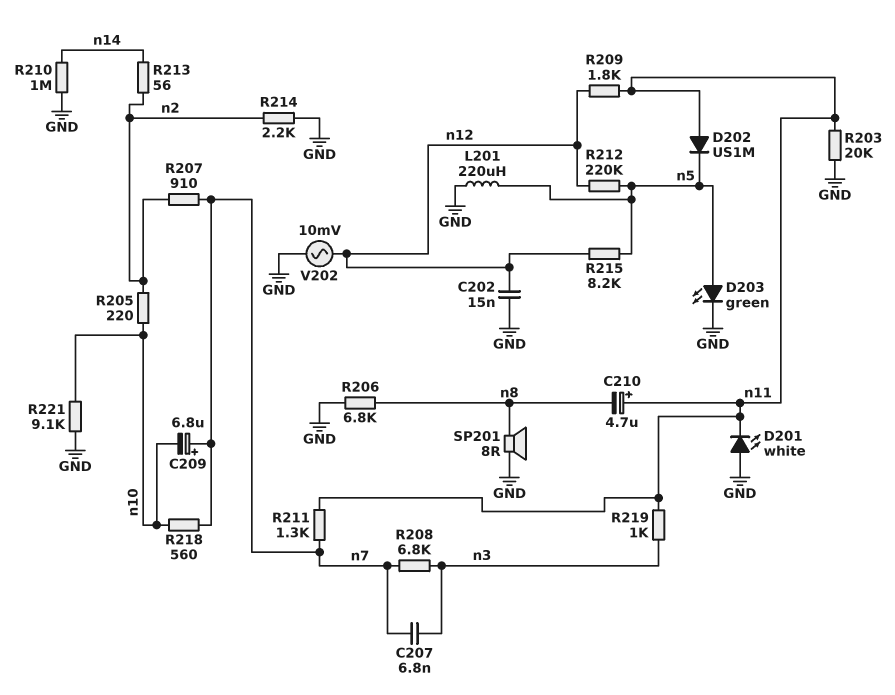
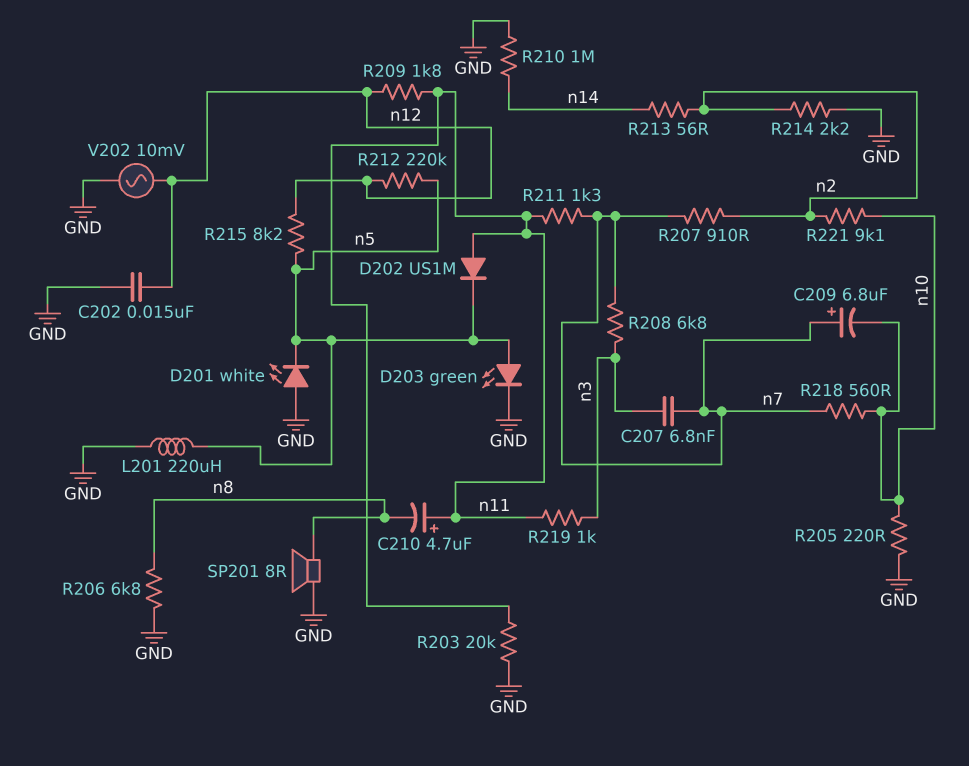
D201: LED white (A GND, K n11) -> LED white (A GND, K n5)
R205: 220 (n2, n10) -> 220 (GND, n10)
R221: 9.1k (GND, n10) -> 9.1k (n2, n10)

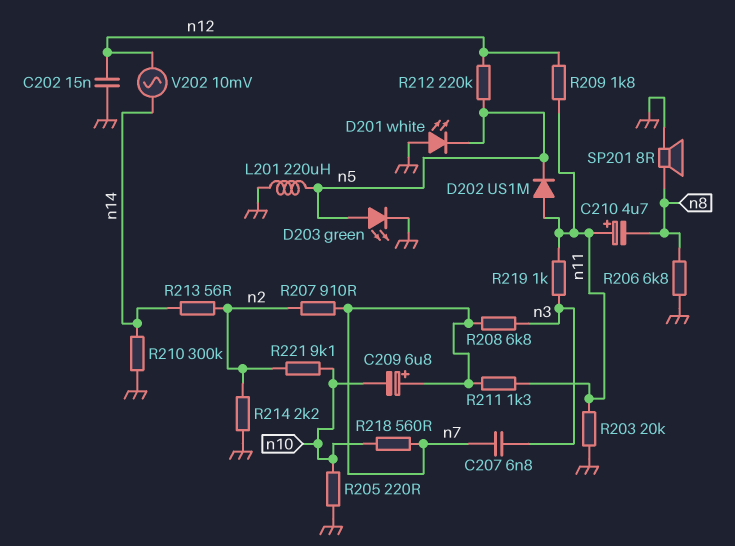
R210: 1M (GND, n14) -> 300k (GND, n14)
R215: 8.2k (n5, n12) -> none
V202: AC 10mV (GND, n12) -> AC 10mV (n12, n14)

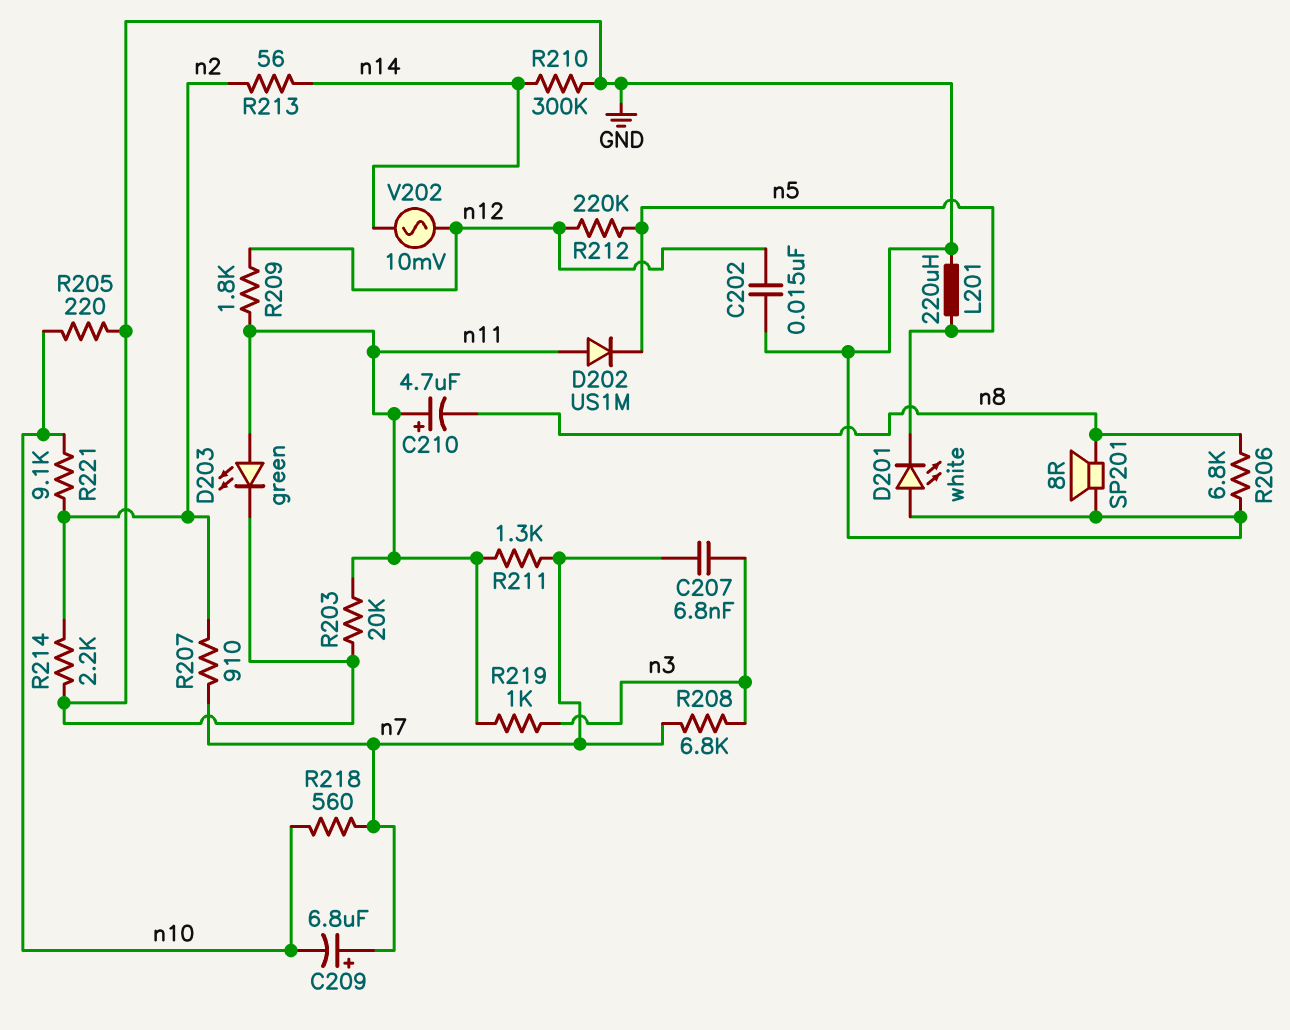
D203: LED green (A n5, K GND) -> LED green (A n11, K GND)

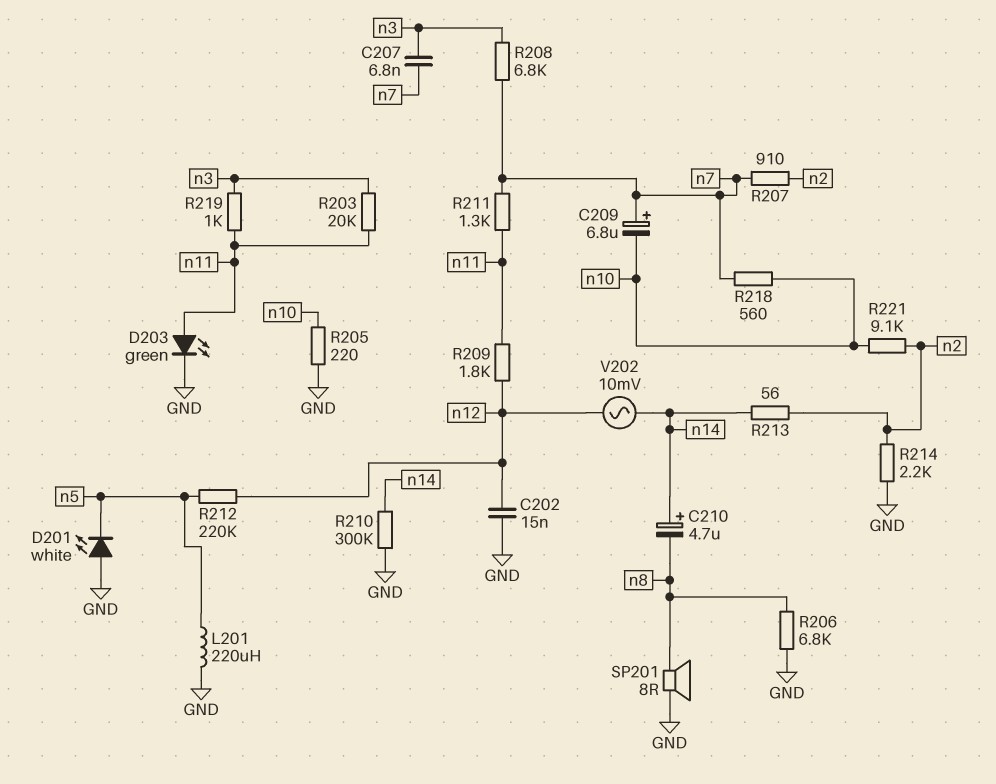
C210: 4.7uF (plus n11, minus n8) -> 4.7uF (plus n14, minus n8)
D202: diode US1M (A n11, K n5) -> none
R203: 20k (GND, n11) -> 20k (n3, n11)

